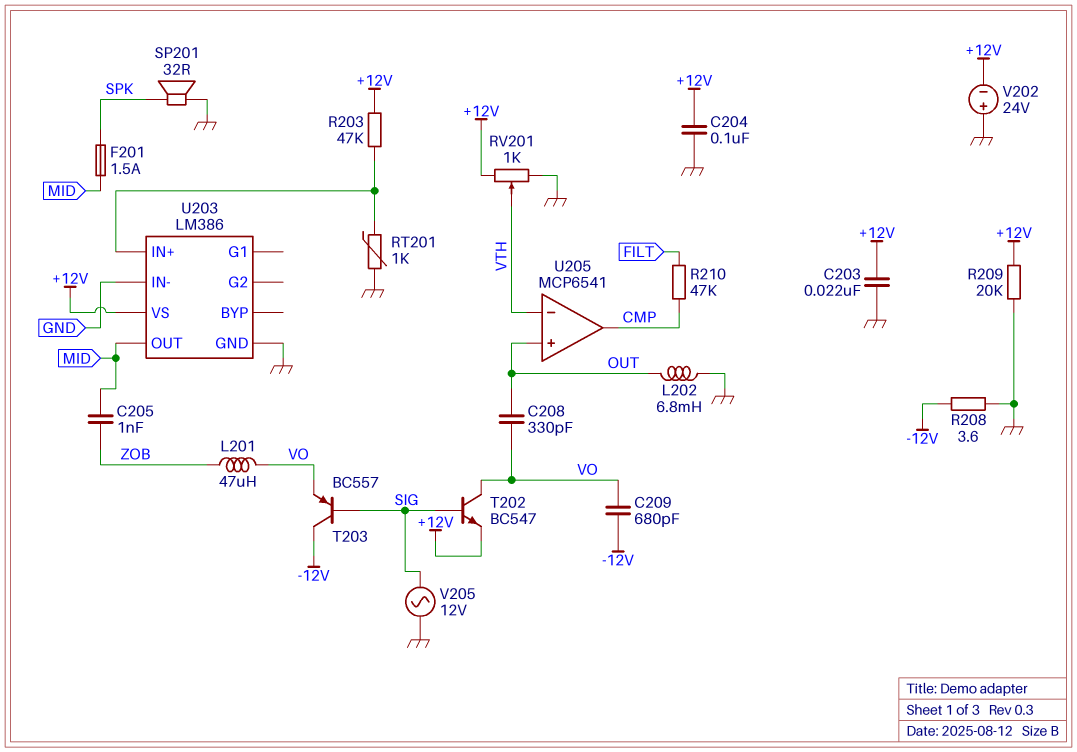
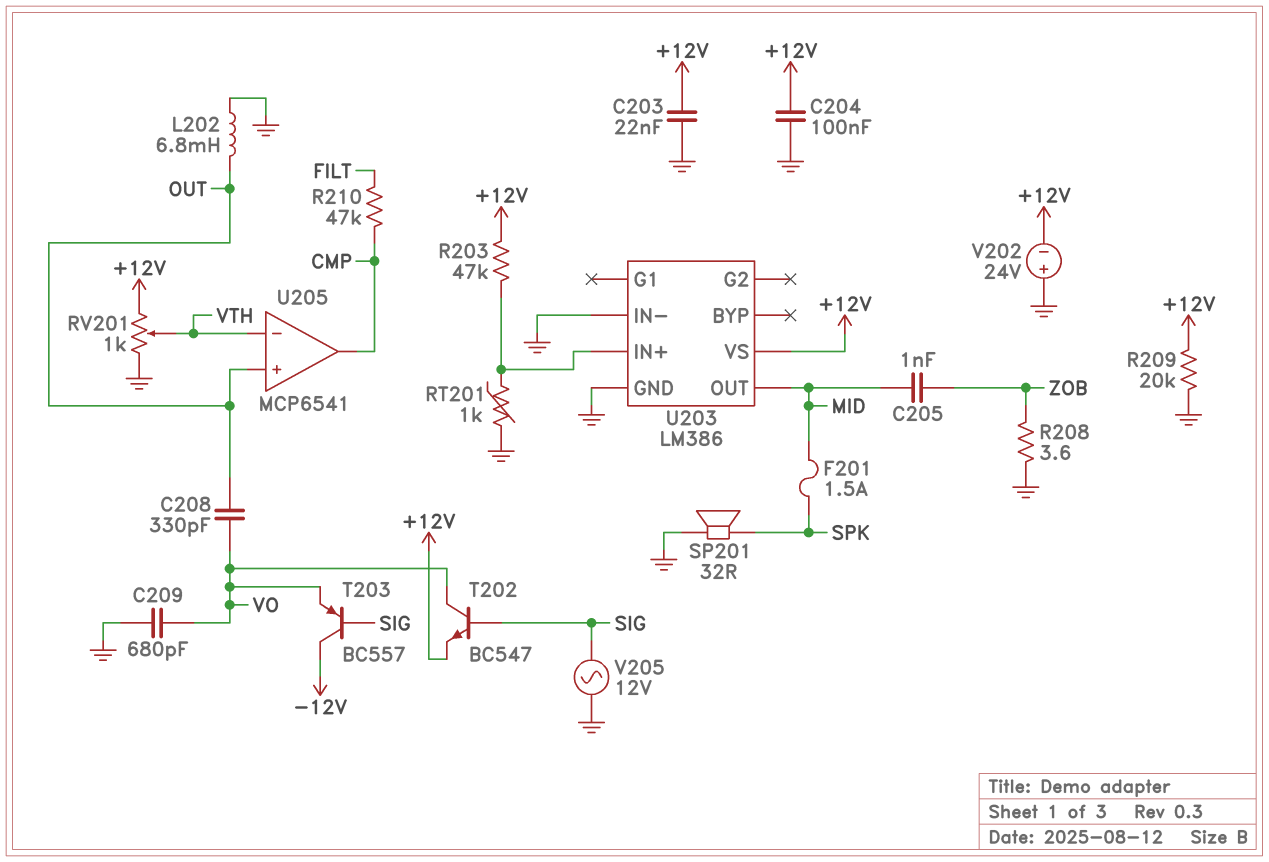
C209: 680pF (-12V, VO) -> 680pF (GND, VO)
L201: 47uH (VO, ZOB) -> none
R208: 3.6 (-12V, GND) -> 3.6 (GND, ZOB)

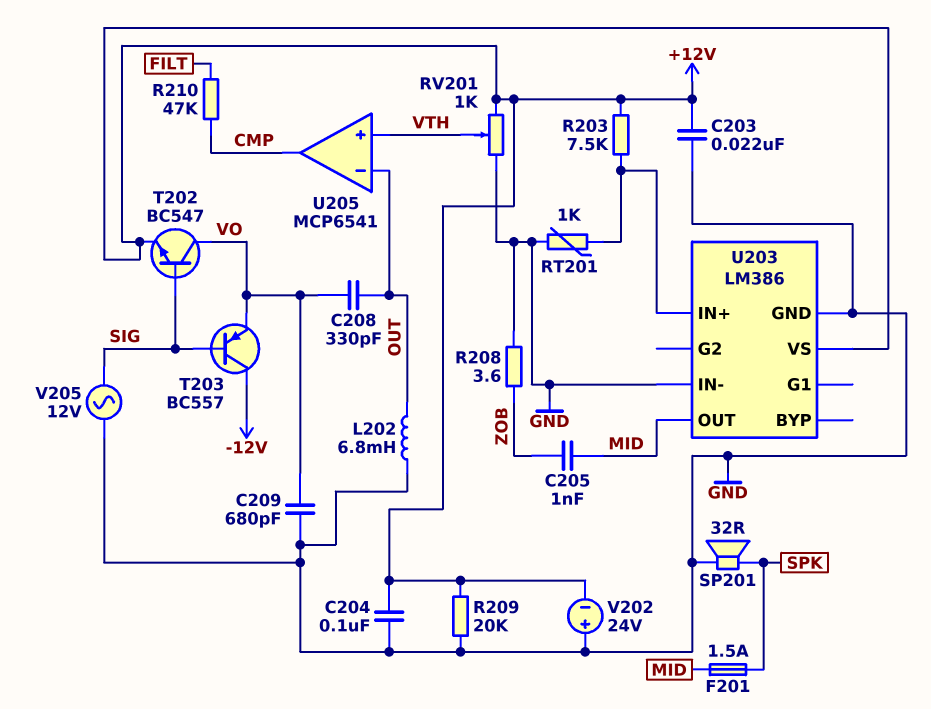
R203: 47k (+12V, U203/IN+) -> 7.5k (+12V, U203/IN+)
U205 pin in+: OUT -> VTH
U205 pin in-: VTH -> OUT

